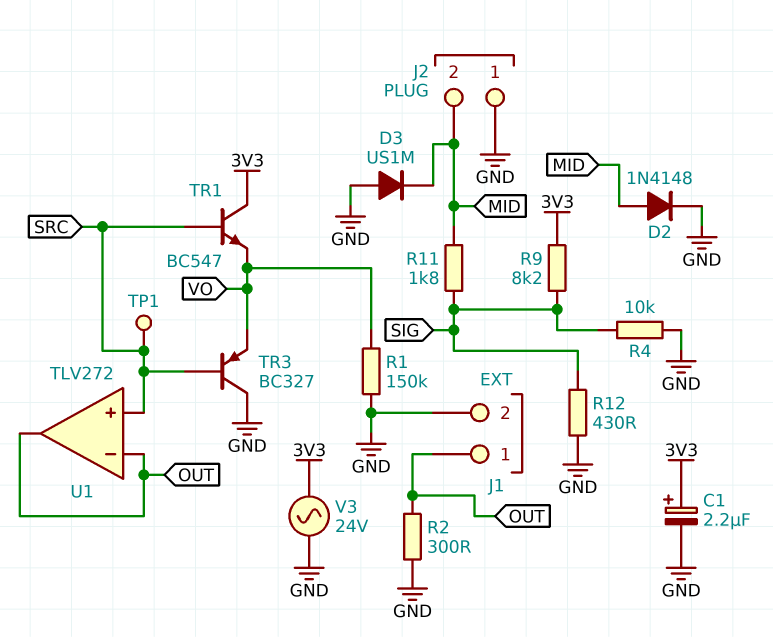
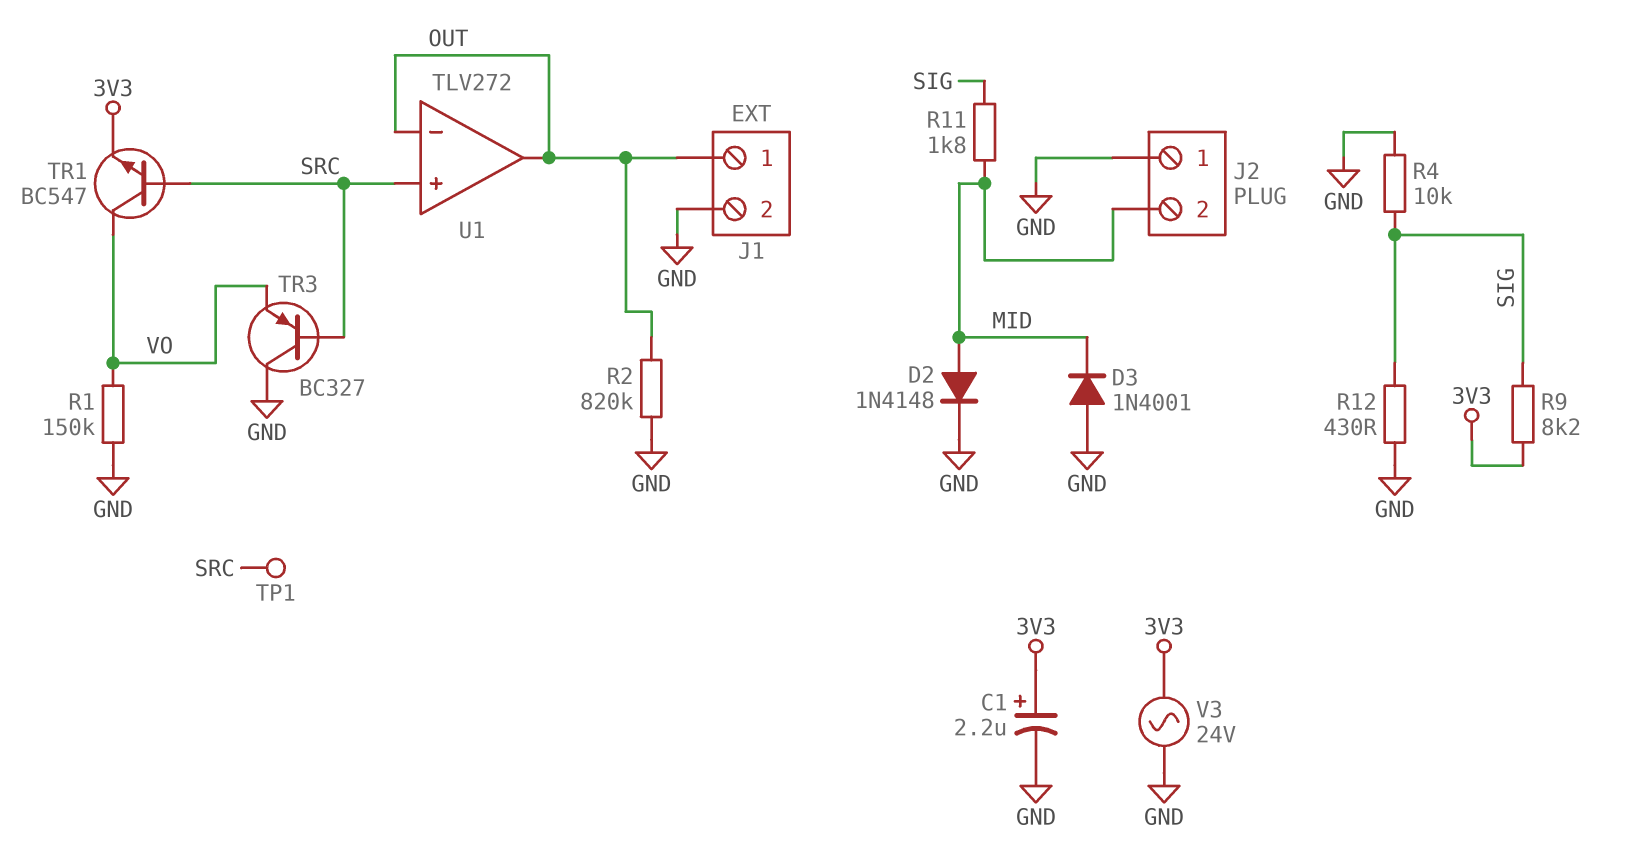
D3: diode US1M (A GND, K MID) -> diode 1N4001 (A GND, K MID)
R2: 300 (GND, OUT) -> 820k (GND, OUT)
TR1: NPN BC547 (B SRC, C 3V3, E VO) -> NPN BC547 (B SRC, C VO, E 3V3)

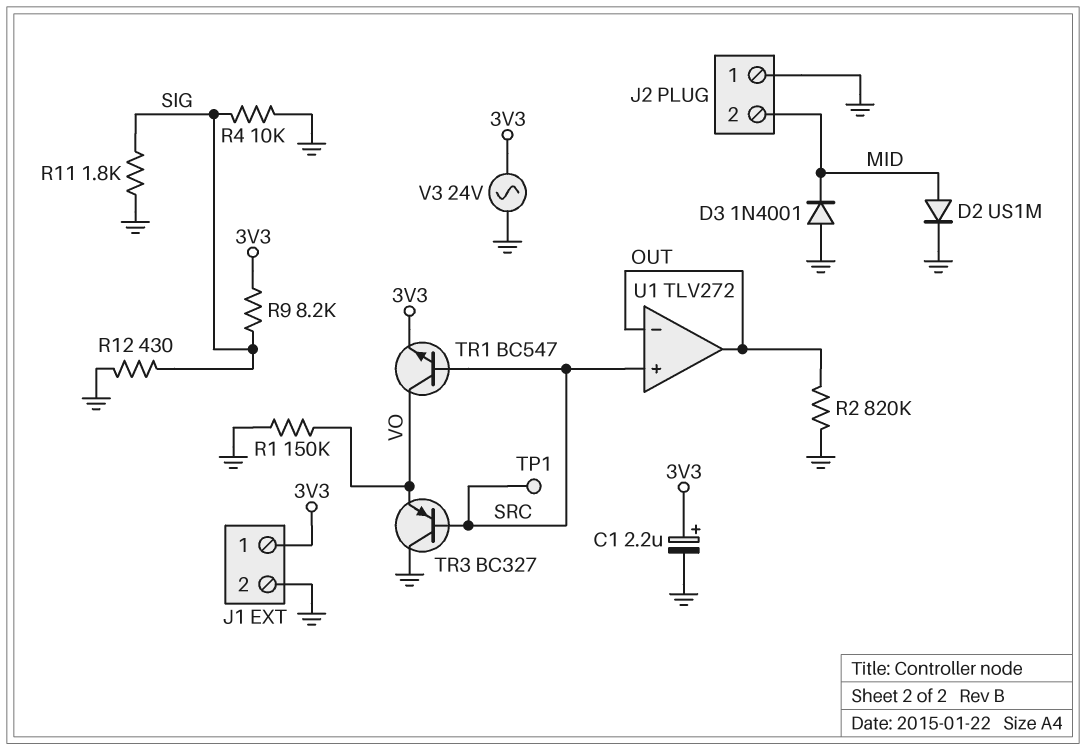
D2: diode 1N4148 (A MID, K GND) -> diode US1M (A MID, K GND)
J1 pin 1: OUT -> 3V3
R11: 1.8k (MID, SIG) -> 1.8k (GND, SIG)

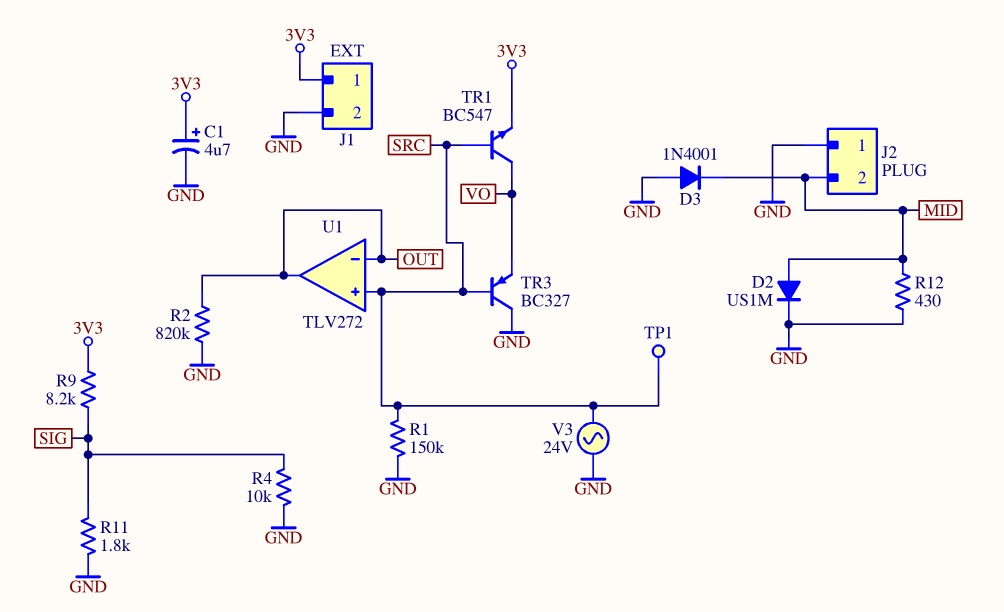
C1: 2.2uF (plus 3V3, minus GND) -> 4.7uF (plus 3V3, minus GND)
R1: 150k (GND, VO) -> 150k (GND, SRC)
R12: 430 (GND, SIG) -> 430 (GND, MID)
V3: AC 24V (3V3, GND) -> AC 24V (GND, SRC)

